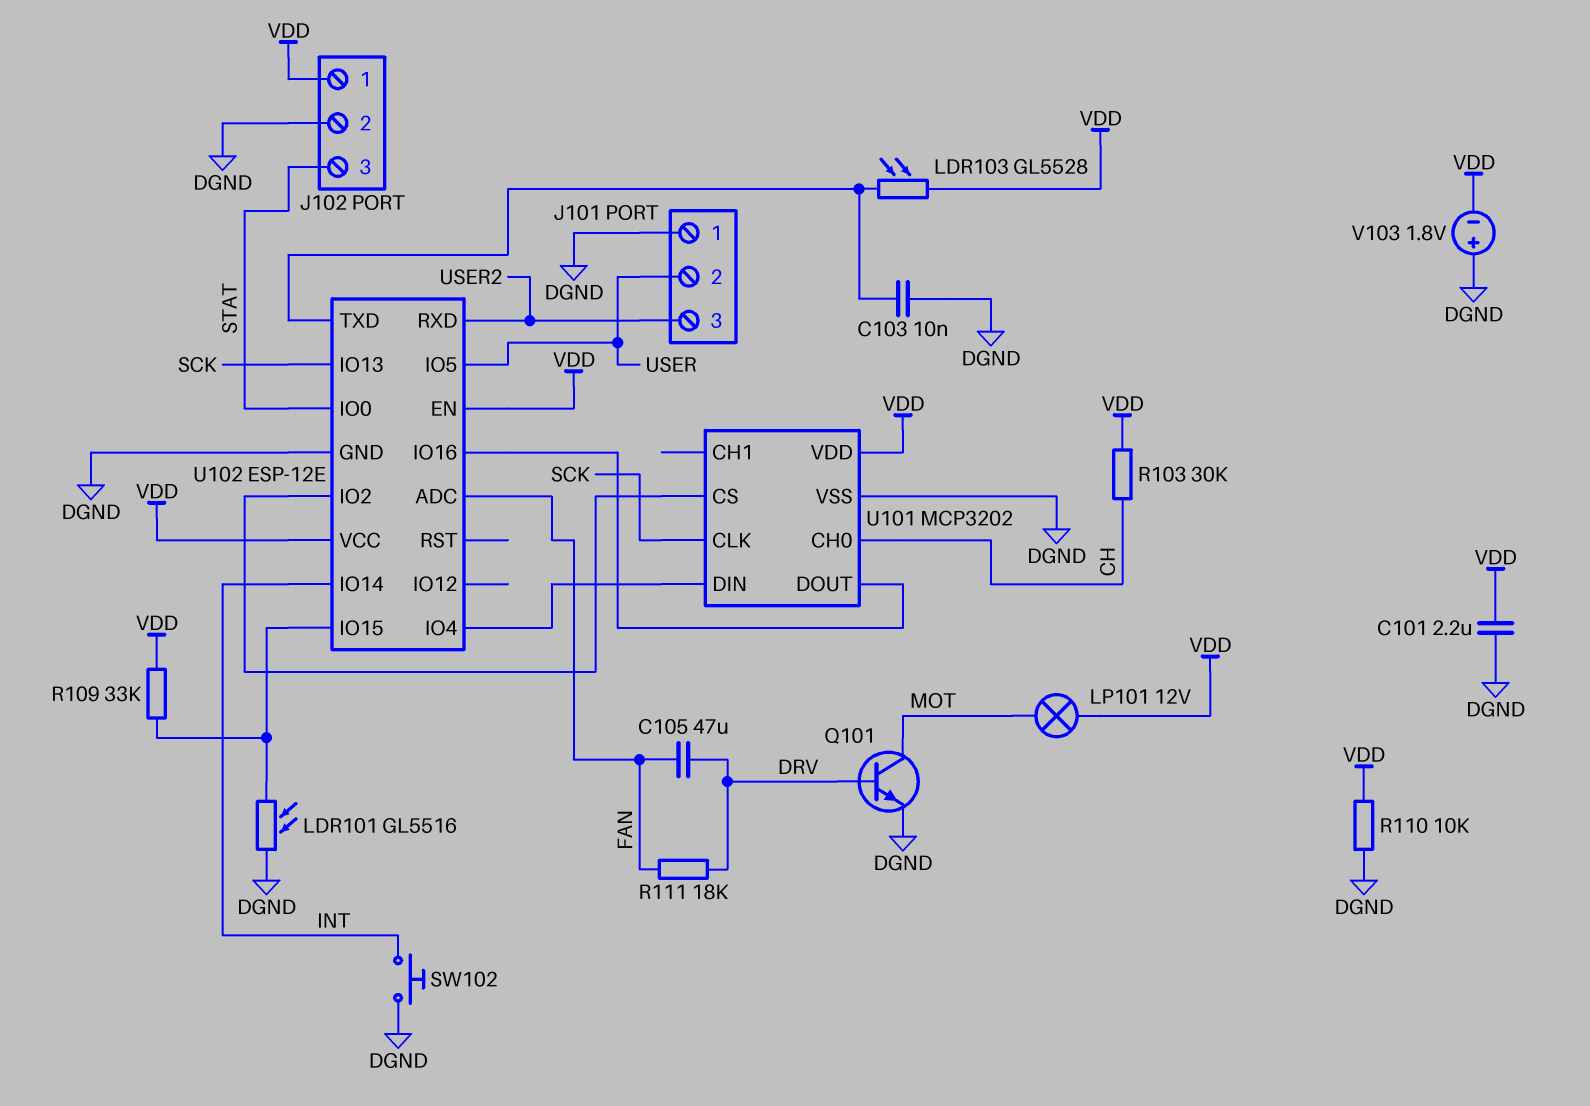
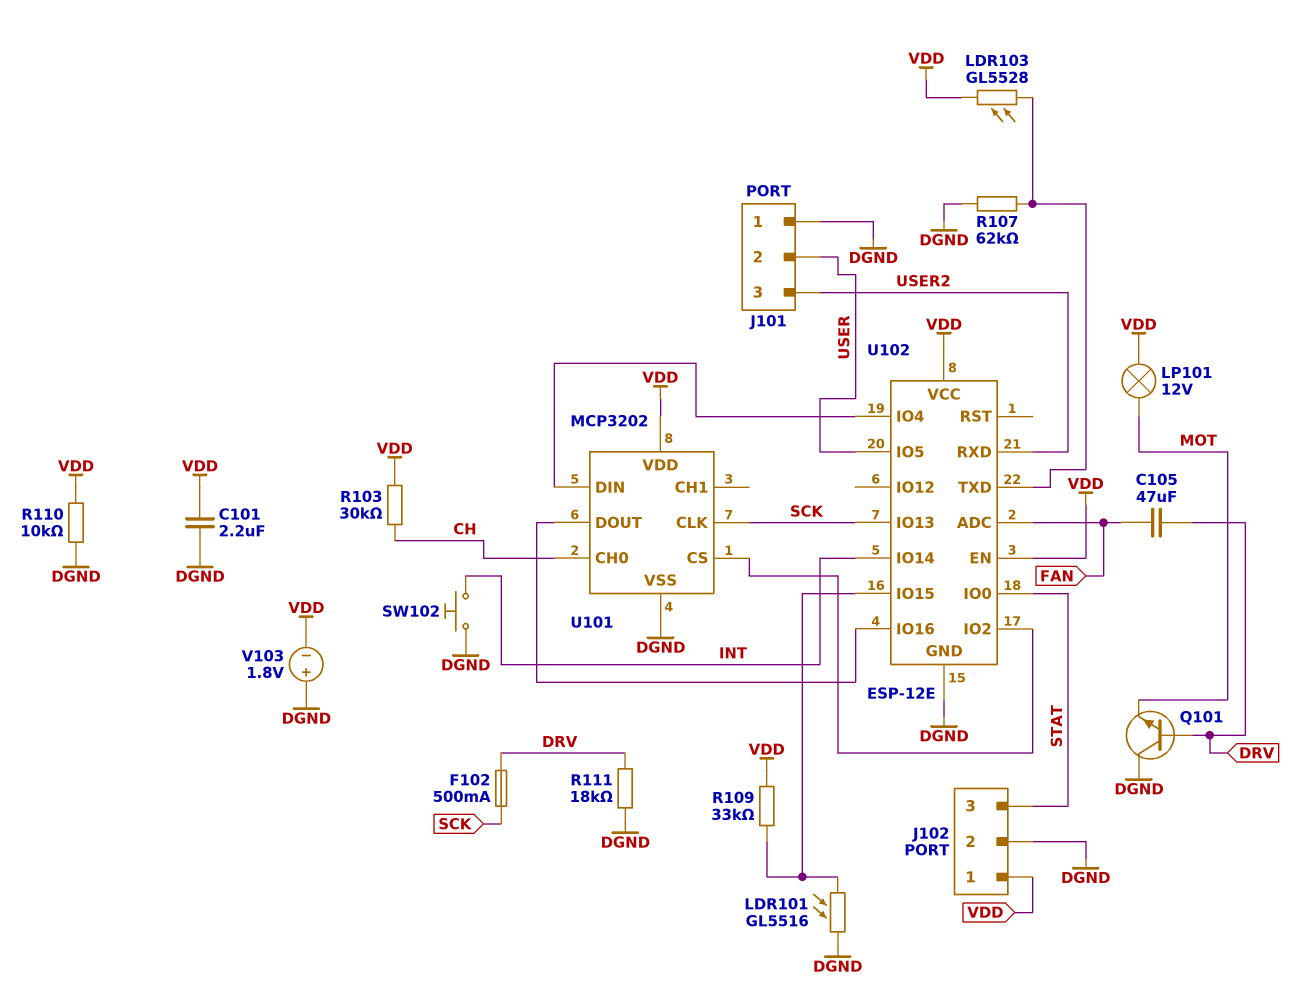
C103: 10nF (DGND, U102/TXD) -> none
F102: none -> 500mA (DRV, SCK)
Q101: NPN (B DRV, C MOT, E DGND) -> NPN (B DRV, C DGND, E MOT)
R107: none -> 62k (DGND, U102/TXD)
R111: 18k (DRV, FAN) -> 18k (DGND, DRV)

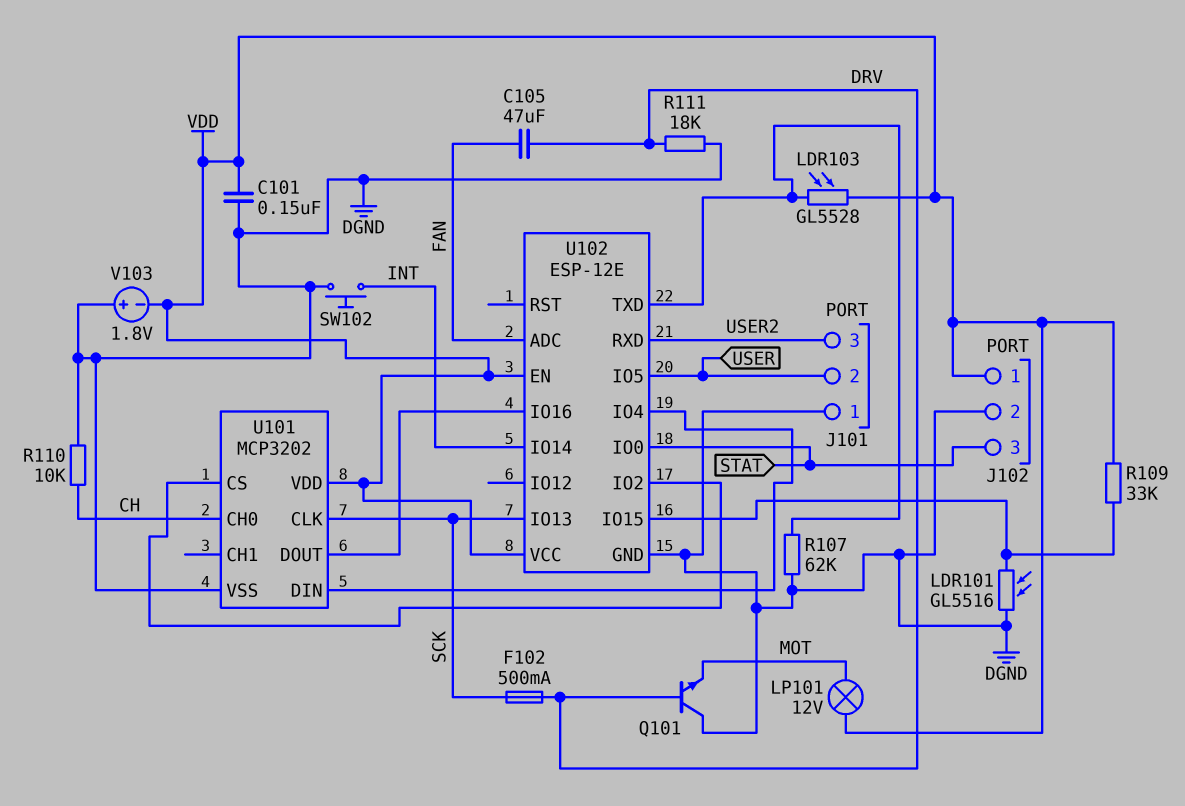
C101: 2.2uF (DGND, VDD) -> 150nF (DGND, VDD)
R103: 30k (CH, VDD) -> none
R110: 10k (DGND, VDD) -> 10k (CH, DGND)

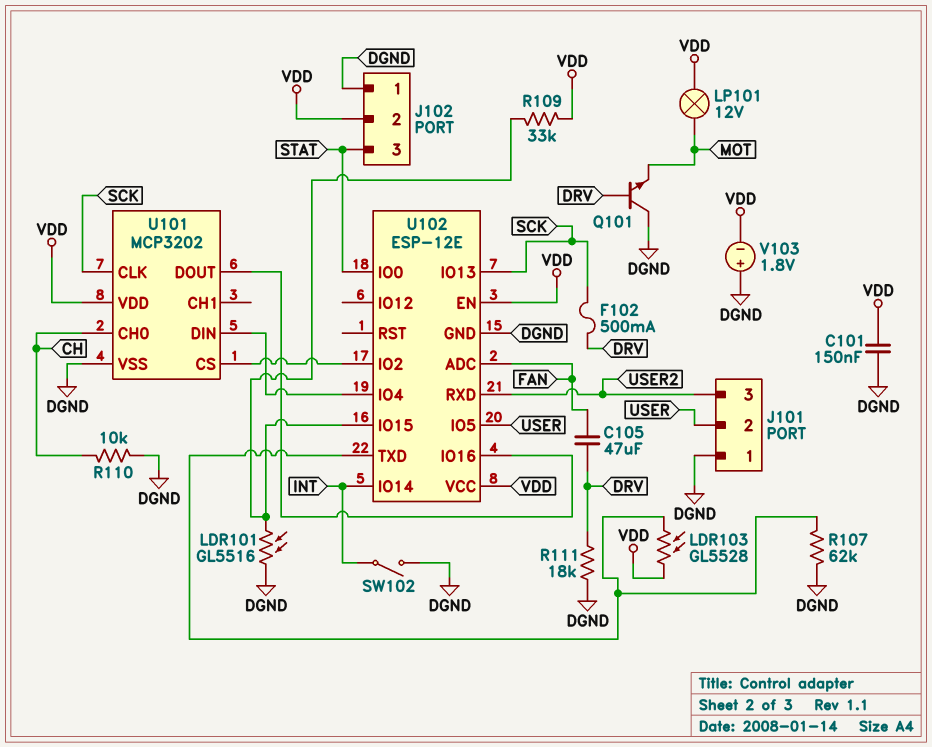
J102 pin 1: VDD -> DGND
J102 pin 2: DGND -> VDD
SW102: button (DGND, INT) -> switch (DGND, INT)

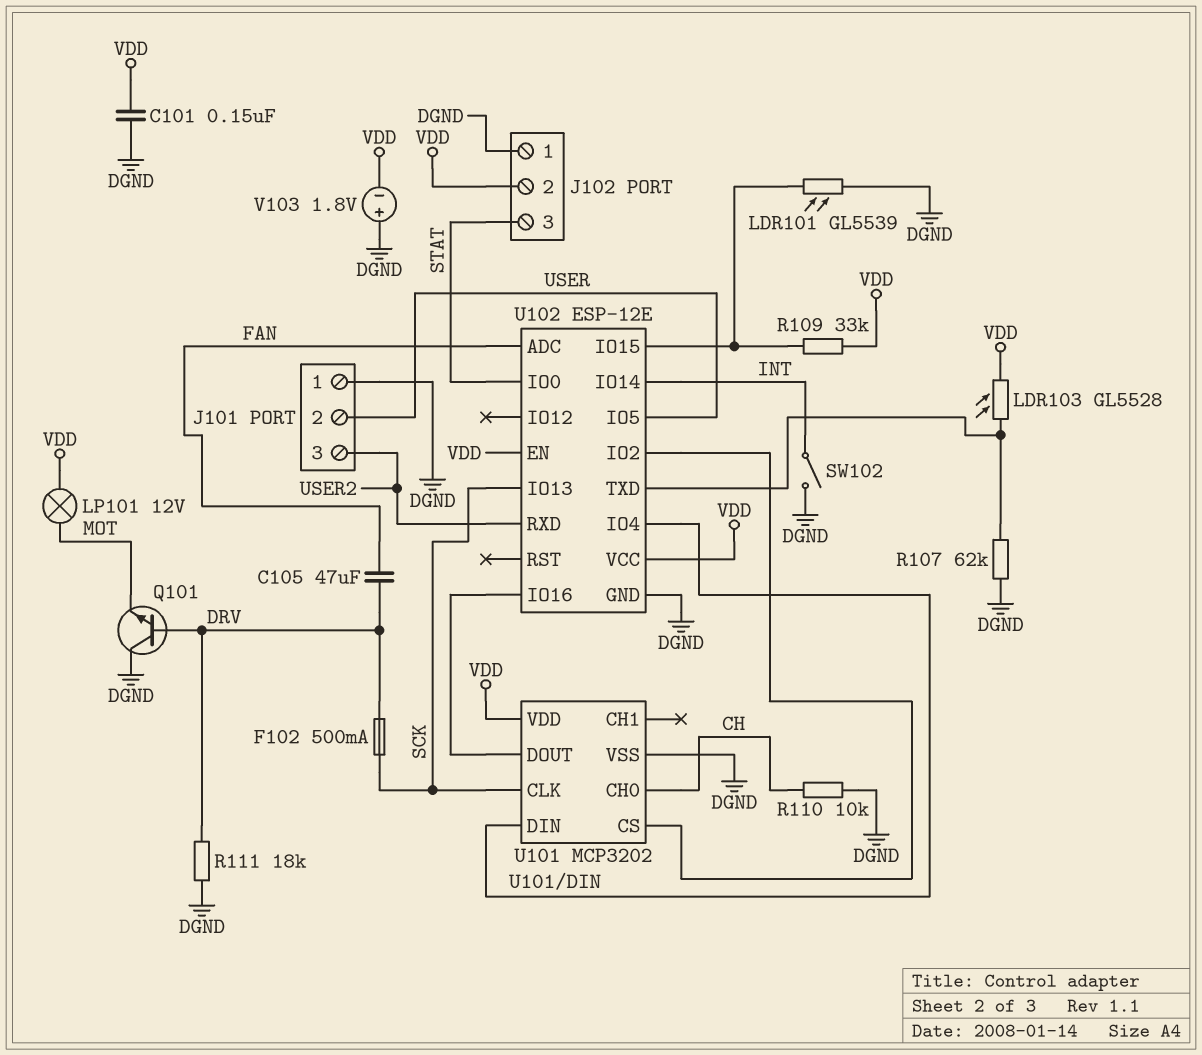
LDR101: GL5516 (DGND, U102/IO15) -> GL5539 (DGND, U102/IO15)

